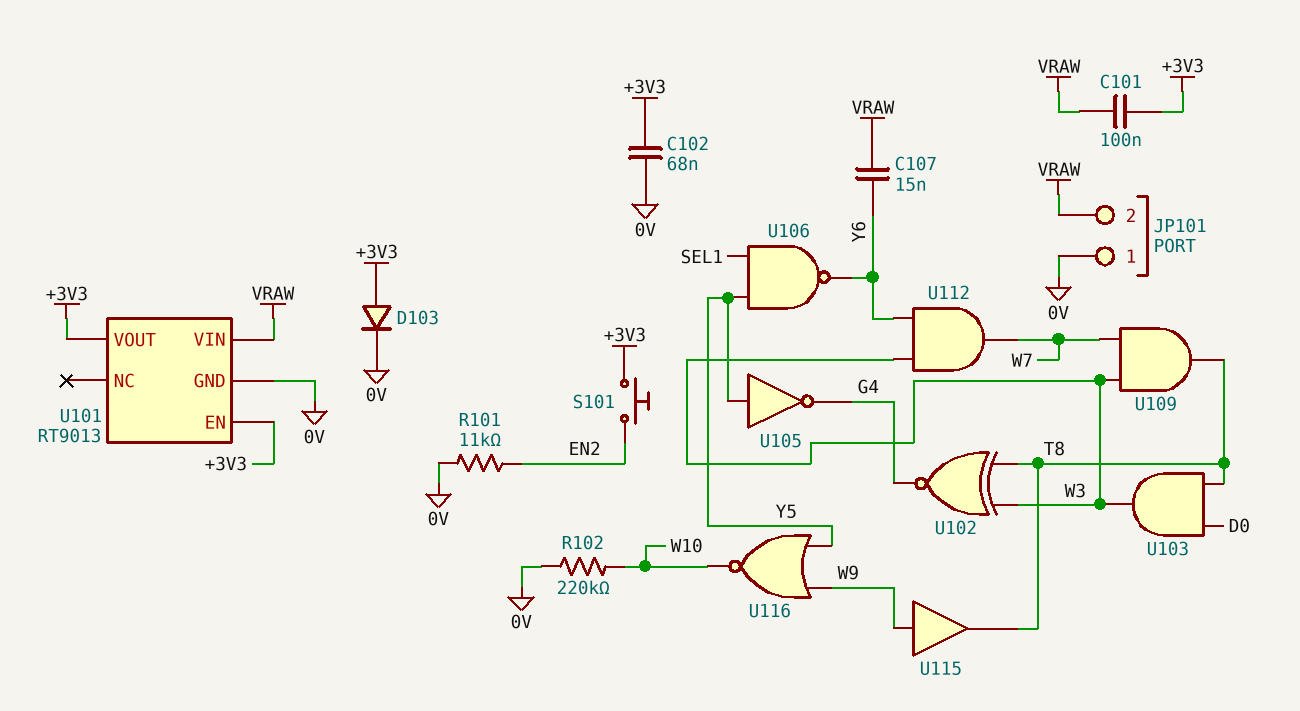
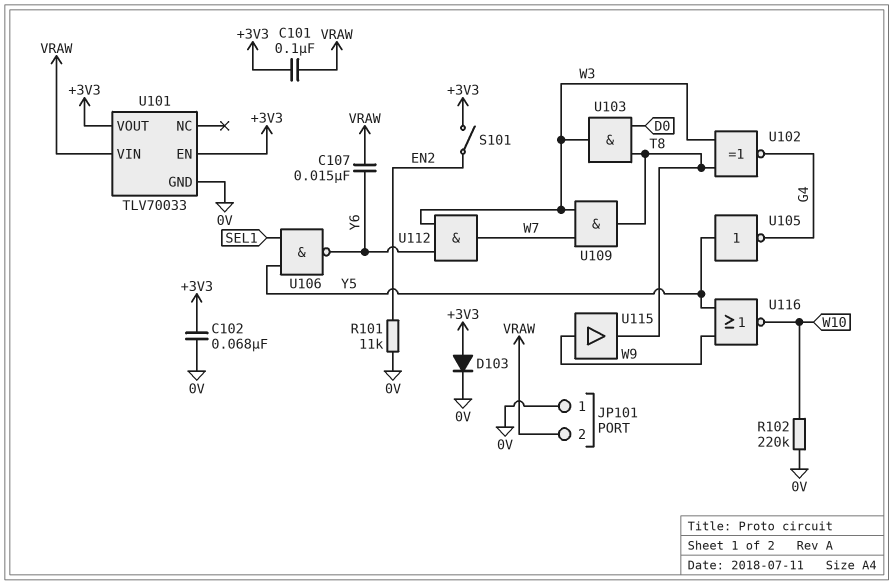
S101: button (+3V3, EN2) -> switch (+3V3, EN2)
U101: RT9013 -> TLV70033

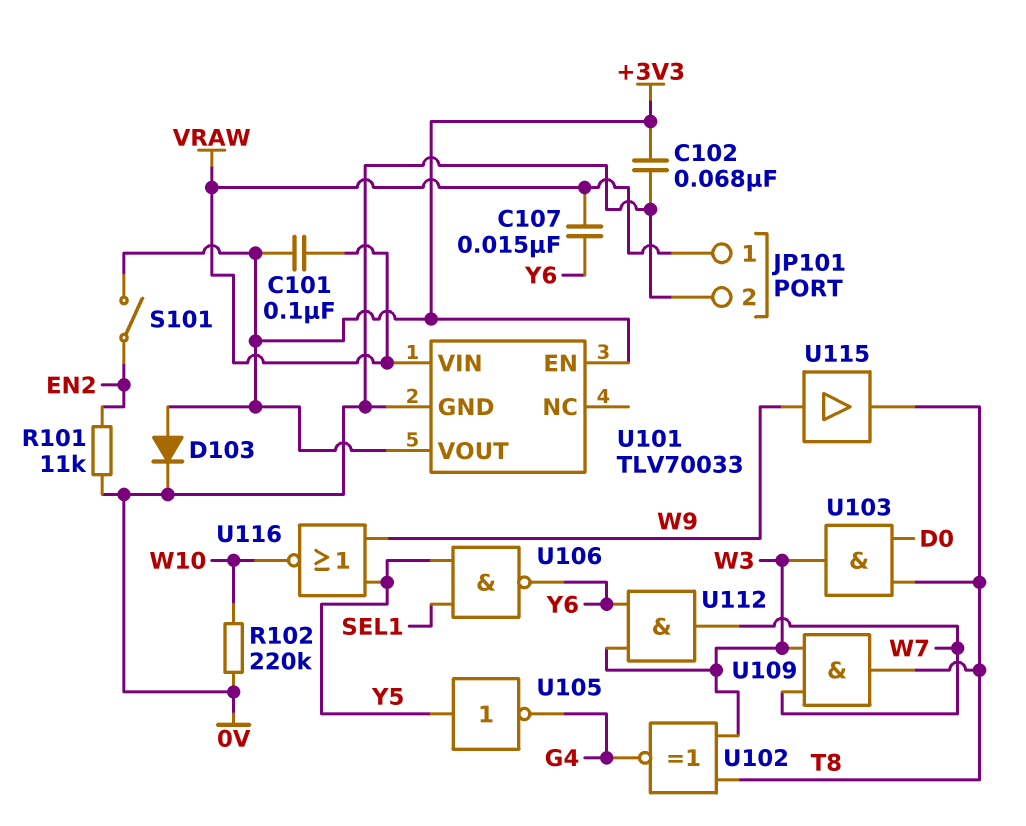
JP101 pin 1: 0V -> VRAW
JP101 pin 2: VRAW -> 0V

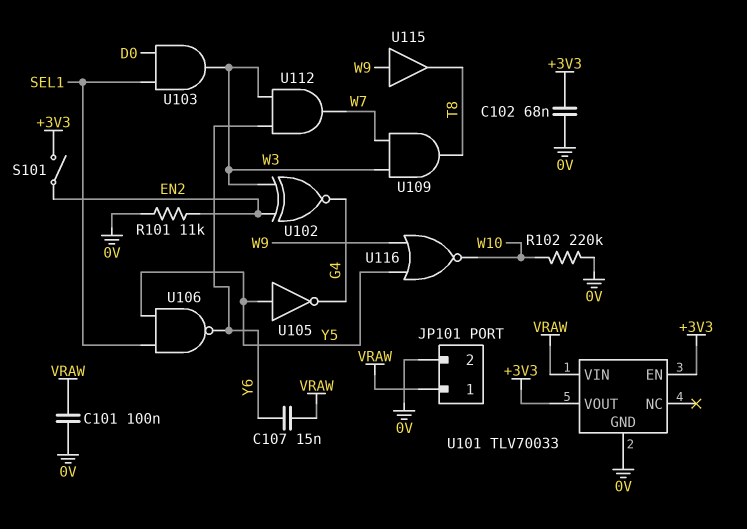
C101: 100nF (+3V3, VRAW) -> 100nF (0V, VRAW)
D103: diode (A +3V3, K 0V) -> none
U102: XNOR (in T8, in W3, out G4) -> XNOR (in EN2, in W3, out G4)
U103: AND (in D0, in T8, out W3) -> AND (in D0, in SEL1, out W3)

